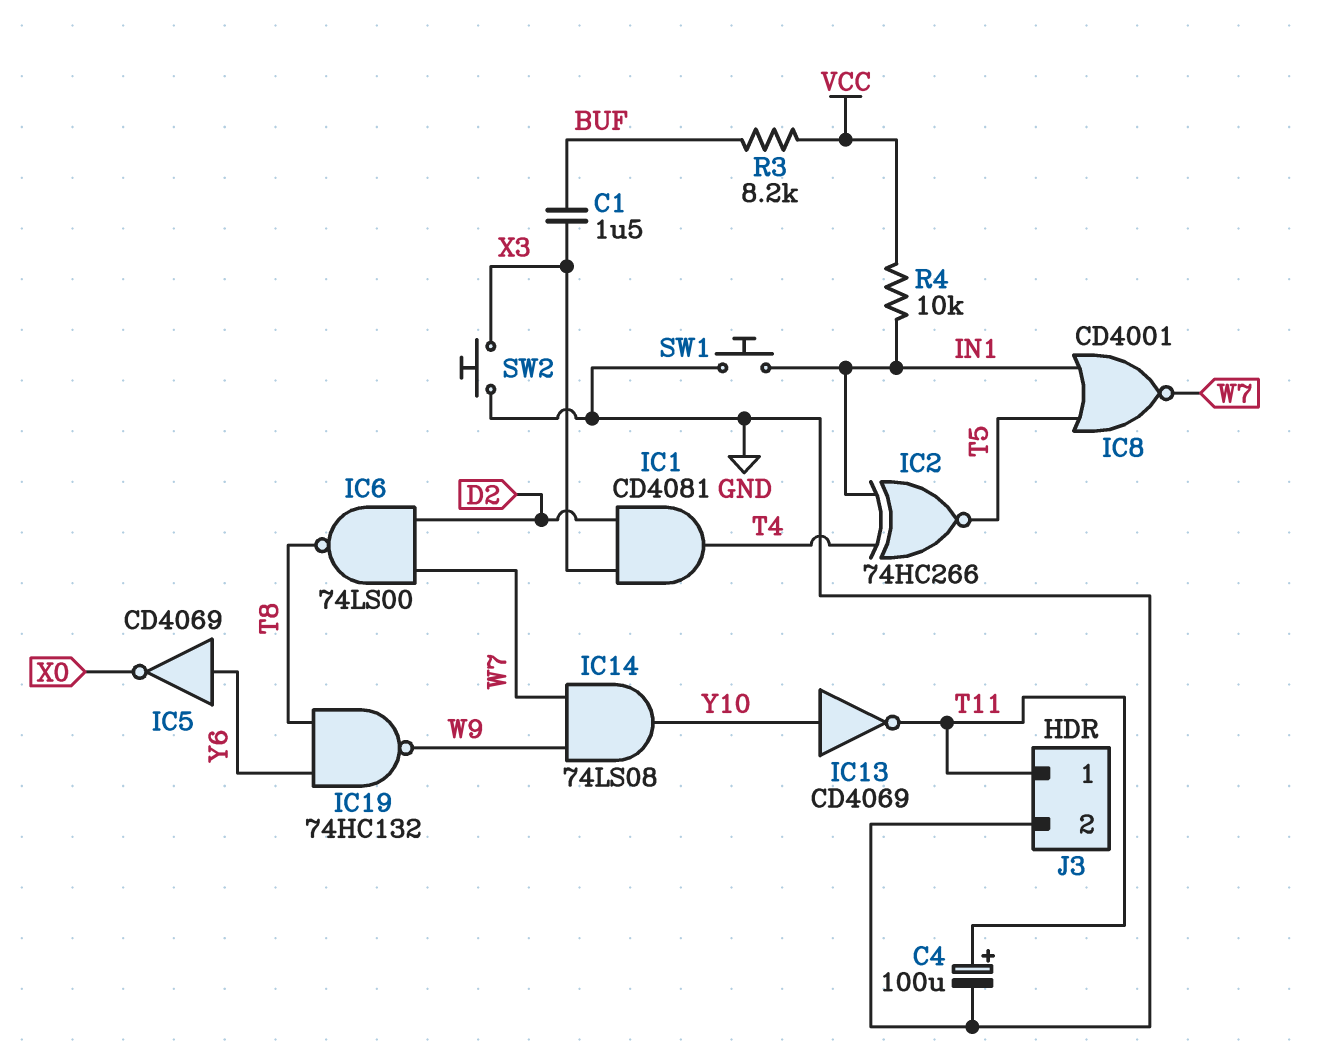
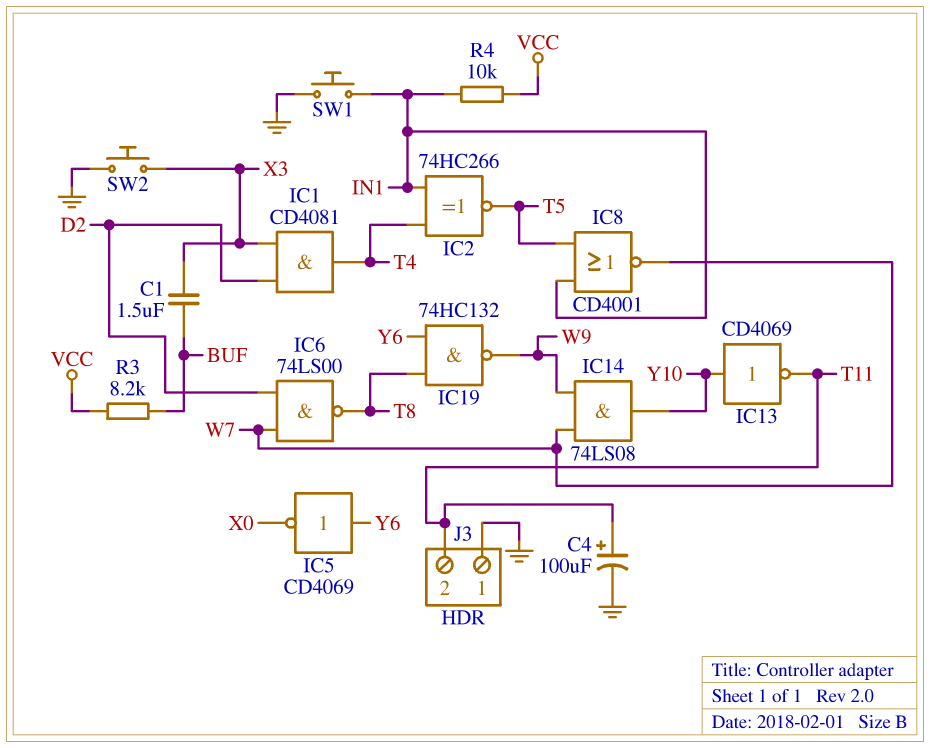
J3 pin 1: T11 -> GND
J3 pin 2: GND -> T11

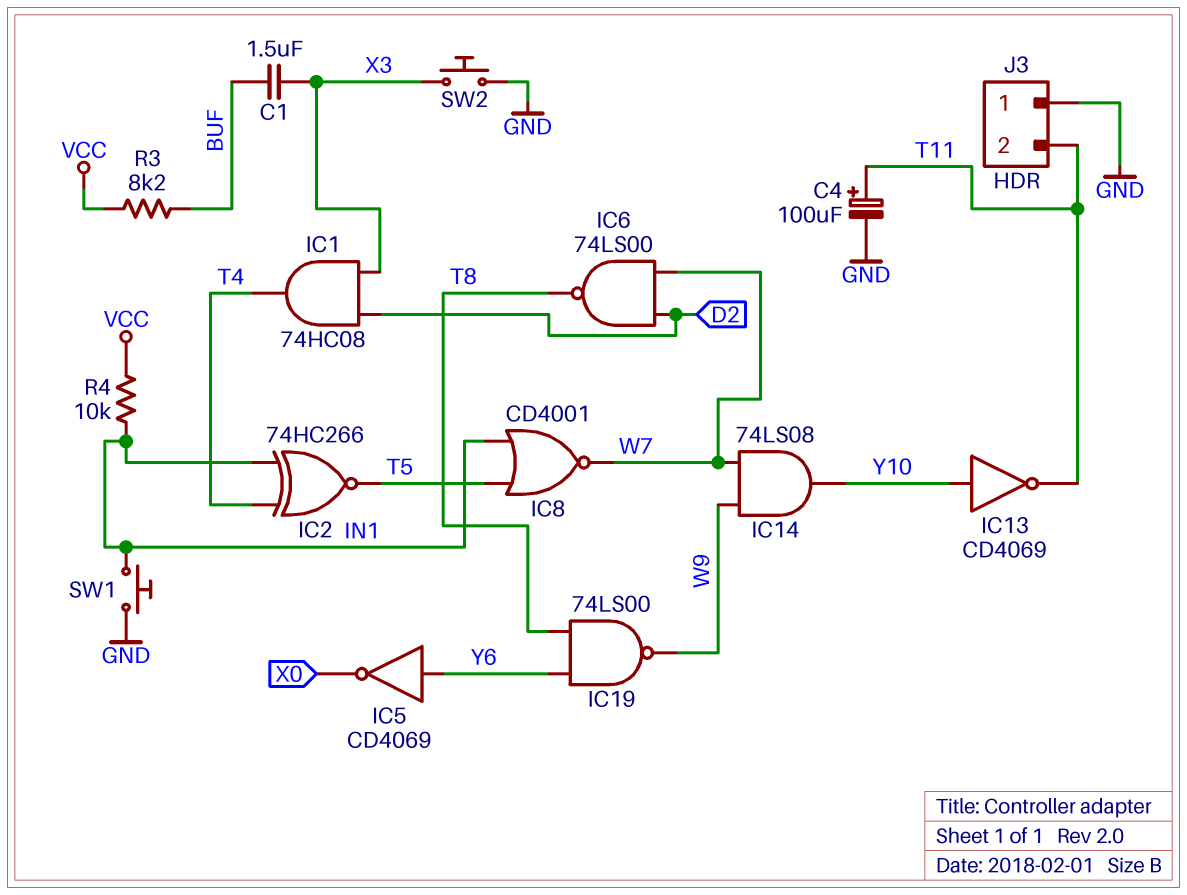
IC1: AND CD4081 (in D2, in X3, out T4) -> AND 74HC08 (in D2, in X3, out T4)
IC19: NAND 74HC132 (in T8, in Y6, out W9) -> NAND 74LS00 (in T8, in Y6, out W9)

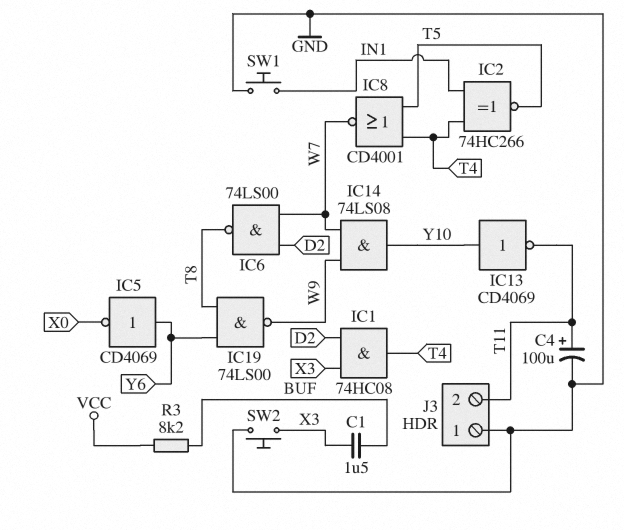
IC8: NOR CD4001 (in IN1, in T5, out W7) -> NOR CD4001 (in T4, in T5, out W7)
R4: 10k (IN1, VCC) -> none

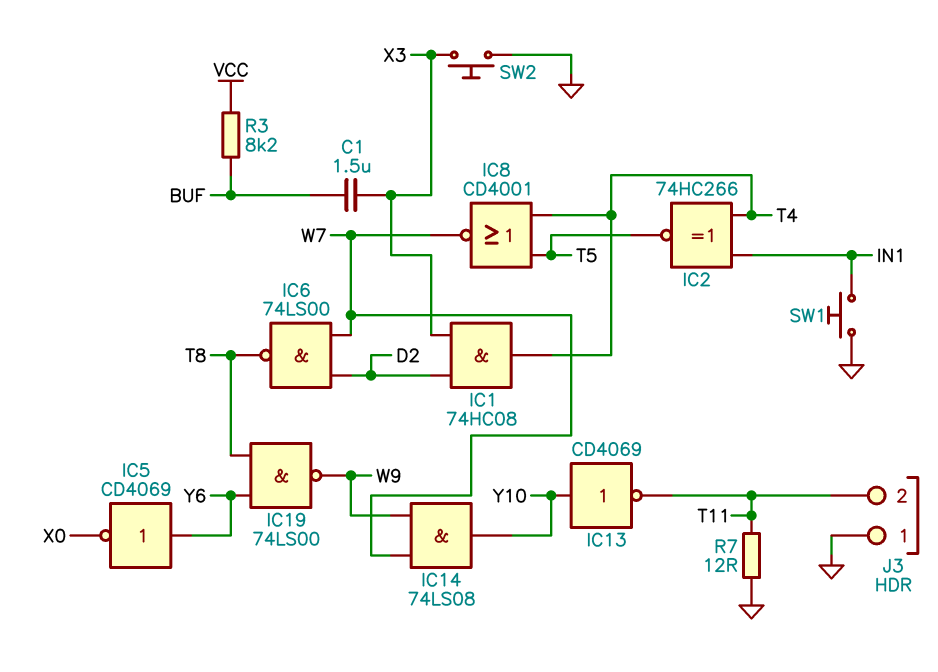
C4: 100uF (plus T11, minus GND) -> none
R7: none -> 12 (GND, T11)

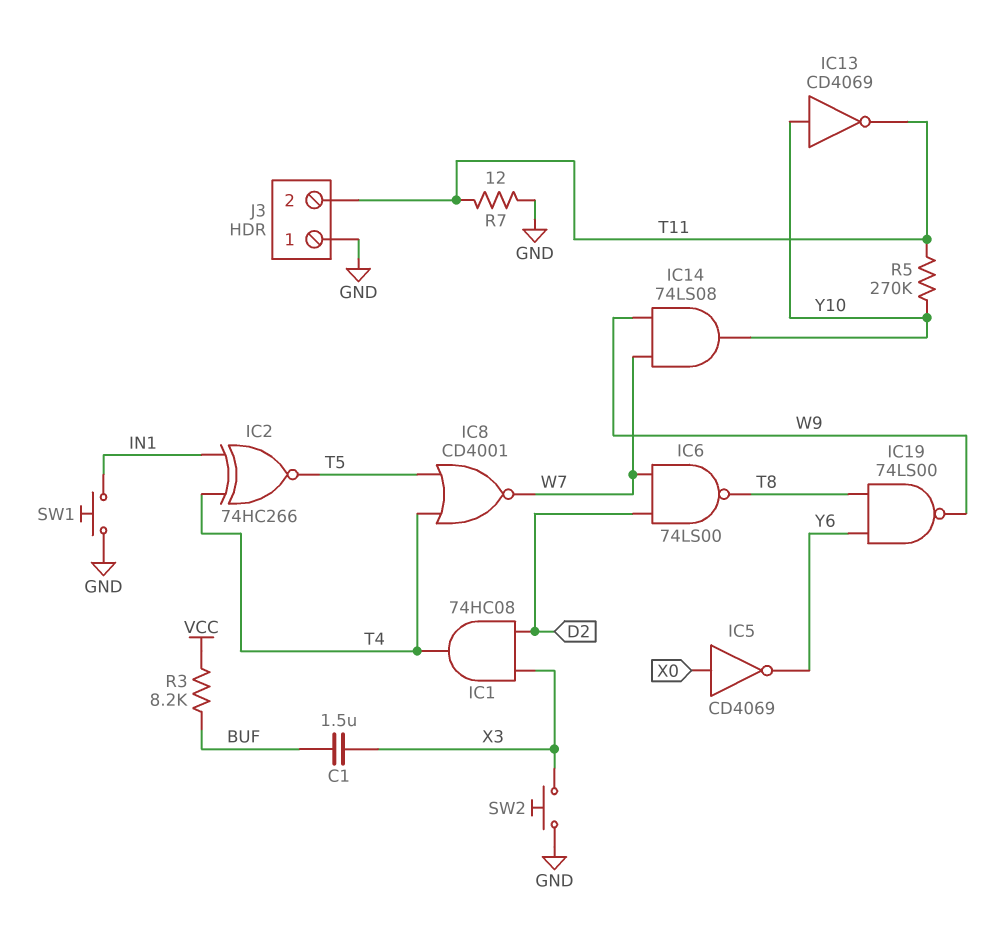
IC5: NOT CD4069 (in Y6, out X0) -> NOT CD4069 (in X0, out Y6)
R5: none -> 270k (T11, Y10)

